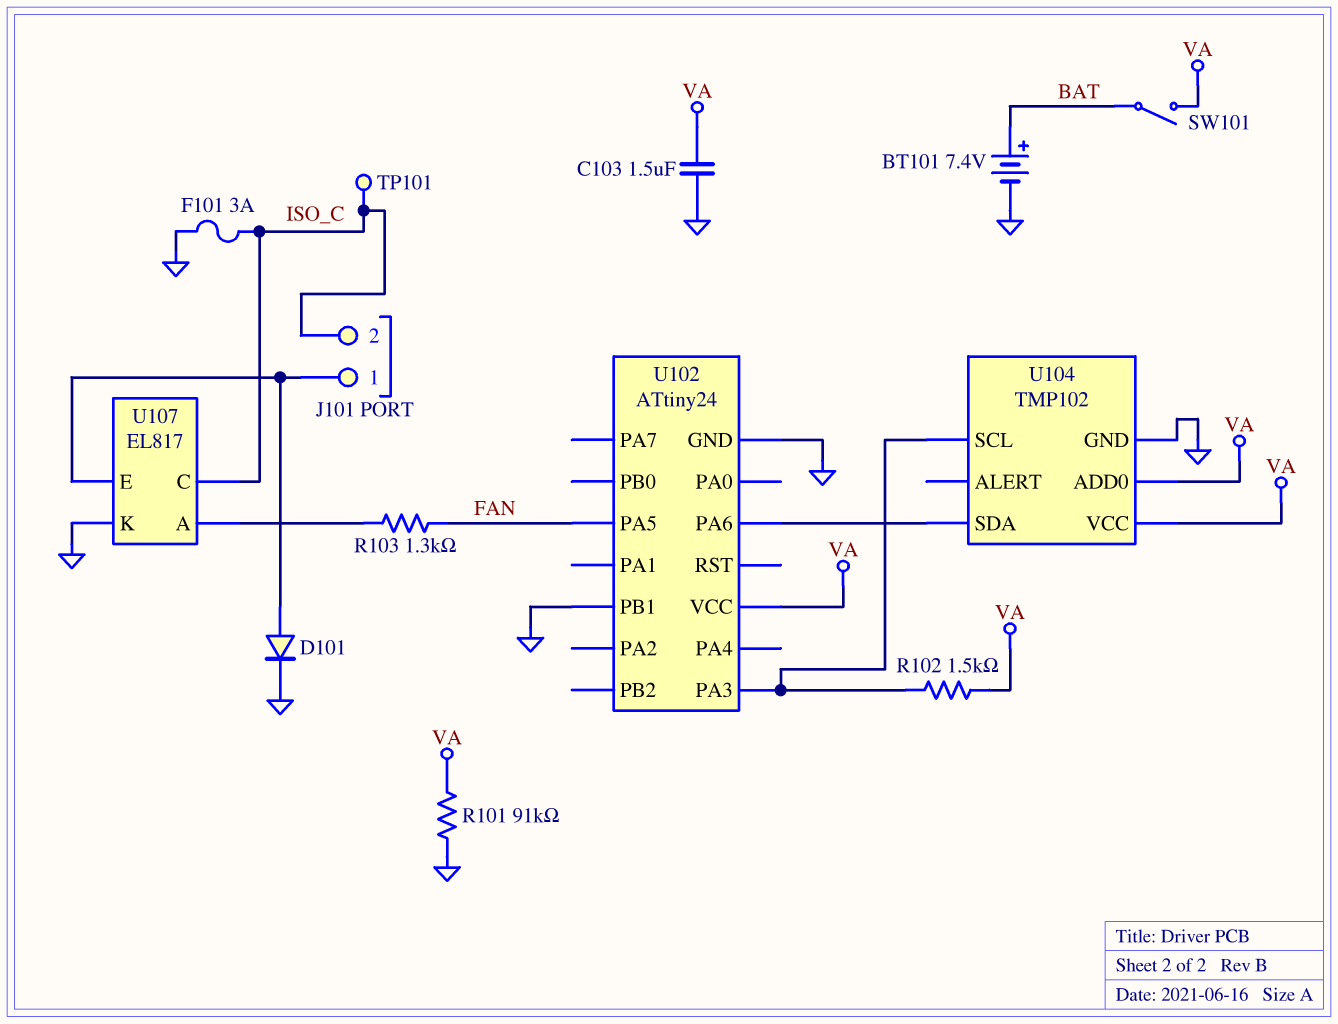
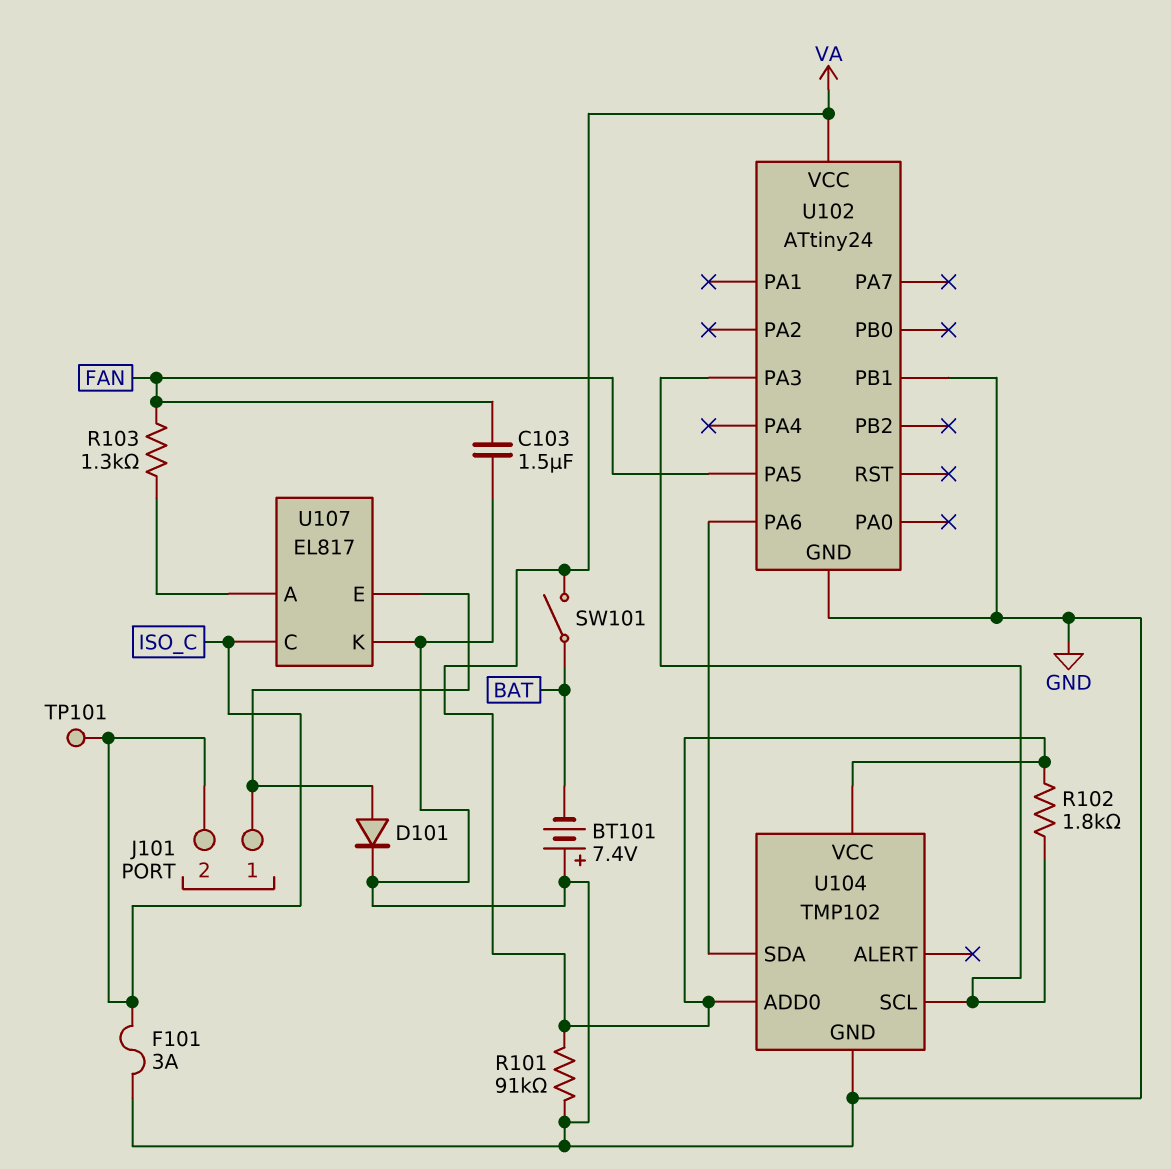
BT101: 7.4V (plus BAT, minus GND) -> 7.4V (plus GND, minus BAT)
C103: 1.5uF (GND, VA) -> 1.5uF (FAN, GND)
R102: 1.5k (U102/PA3, VA) -> 1.8k (U102/PA3, VA)

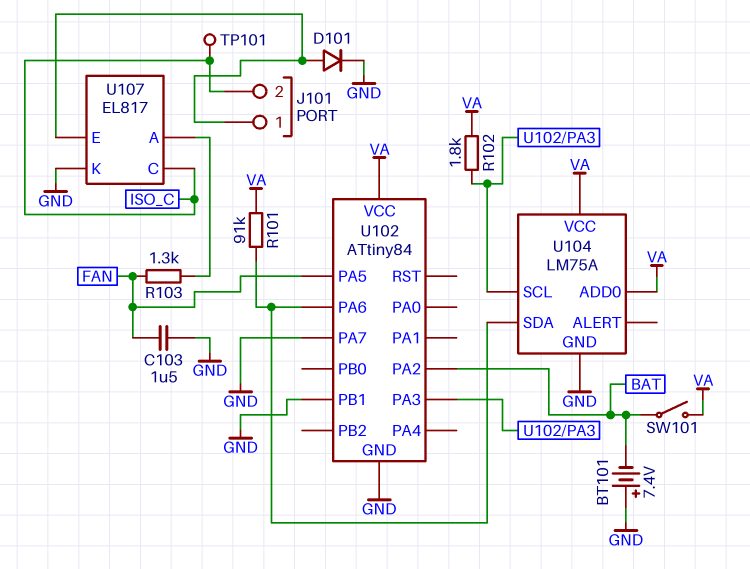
F101: 3A (GND, ISO_C) -> none
R101: 91k (GND, VA) -> 91k (U102/PA6, VA)
U102: ATtiny24 -> ATtiny84
U102 pin PA2: none -> BAT
U102 pin PA7: none -> GND
U104: TMP102 -> LM75A

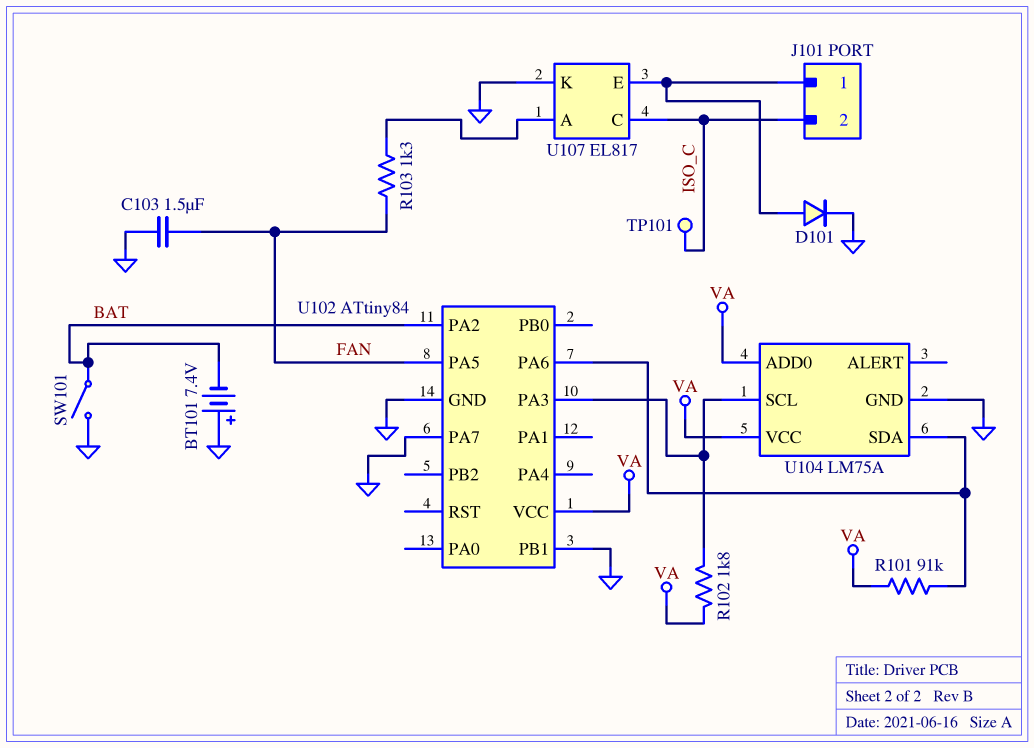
SW101: switch (BAT, VA) -> switch (BAT, GND)

